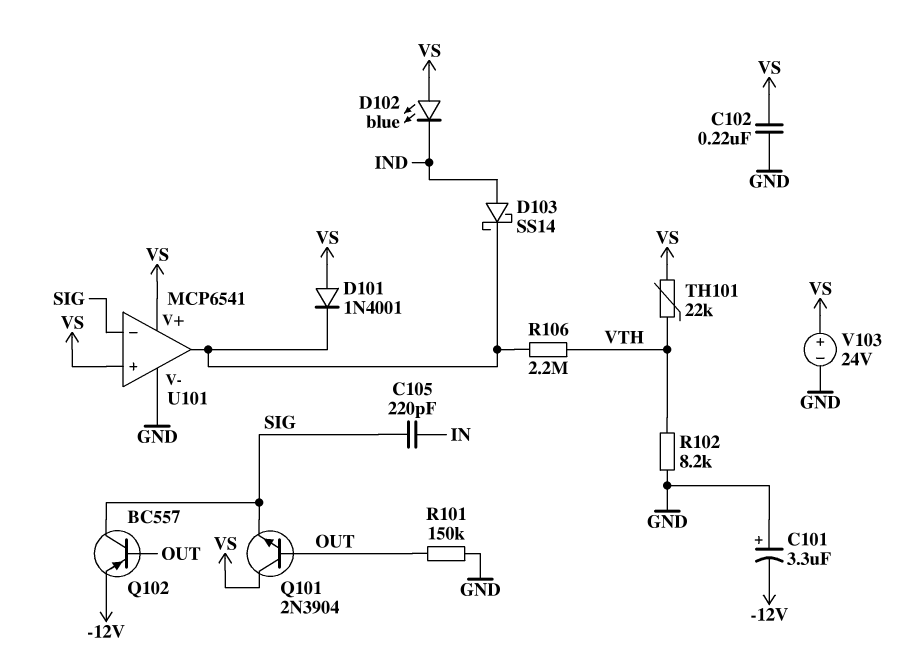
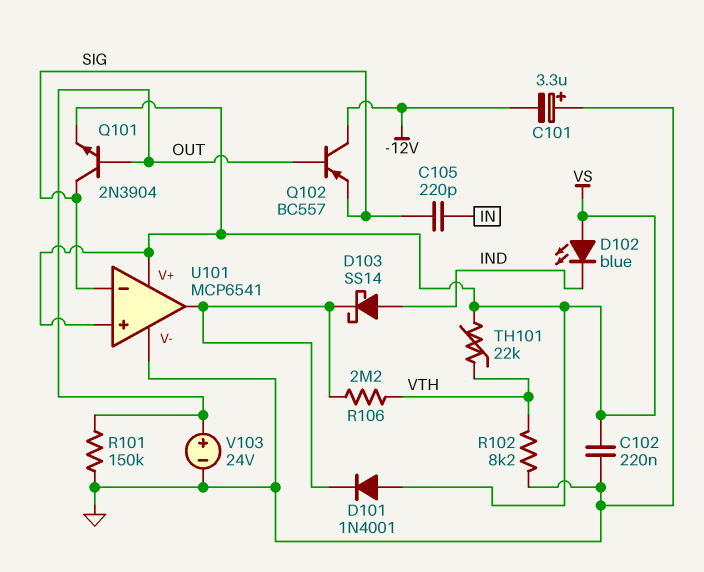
Q101: NPN 2N3904 (B OUT, C VS, E SIG) -> NPN 2N3904 (B OUT, C SIG, E VS)
Q102: PNP BC557 (B OUT, C SIG, E -12V) -> PNP BC557 (B OUT, C -12V, E SIG)
V103: 24V (plus VS, minus GND) -> 24V (plus OUT, minus GND)

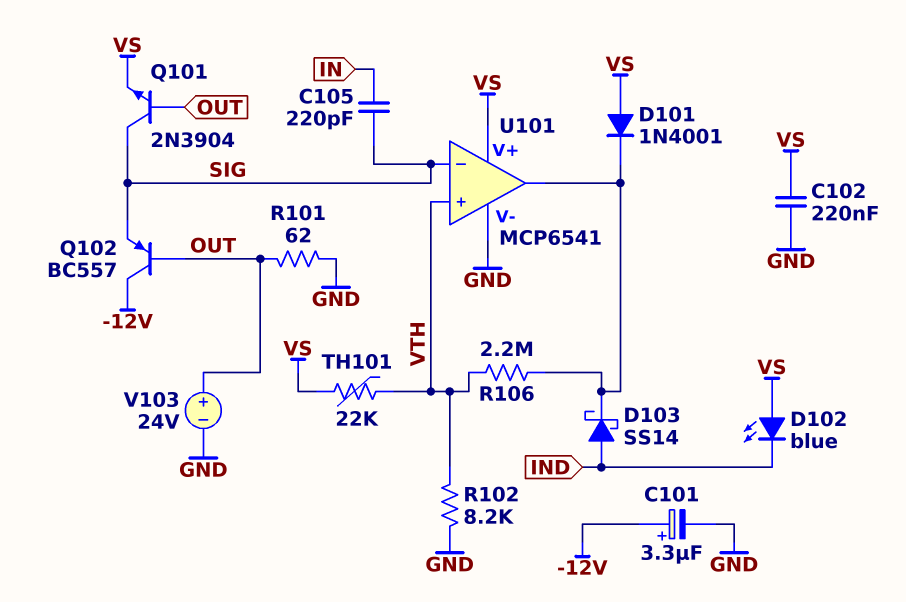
C101: 3.3uF (plus GND, minus -12V) -> 3.3uF (plus -12V, minus GND)
R101: 150k (GND, OUT) -> 62 (GND, OUT)
U101 pin in+: VS -> VTH

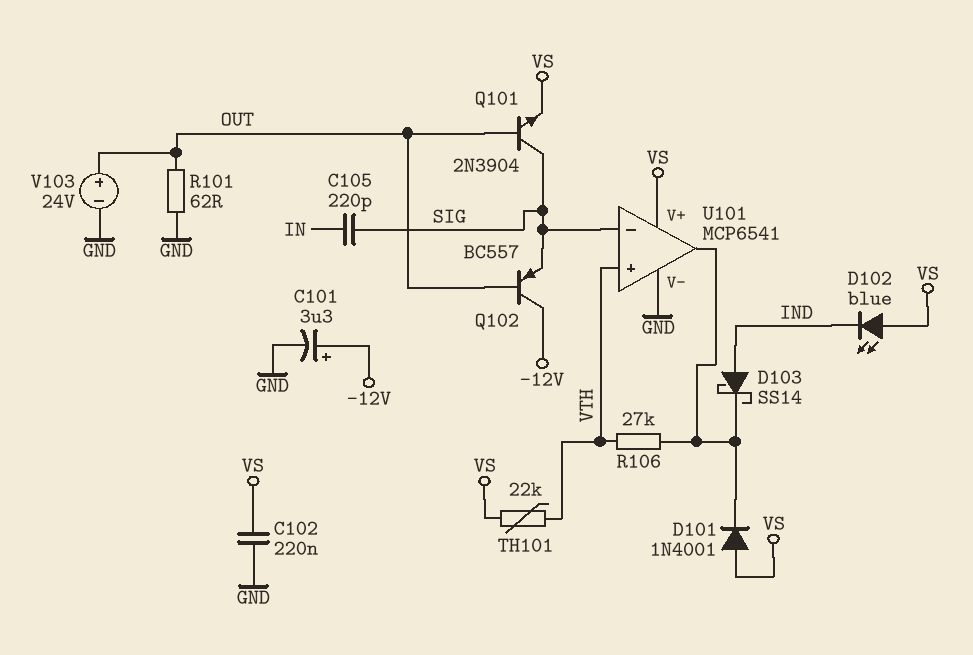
R102: 8.2k (GND, VTH) -> none
R106: 2.2M (U101/out, VTH) -> 27k (U101/out, VTH)

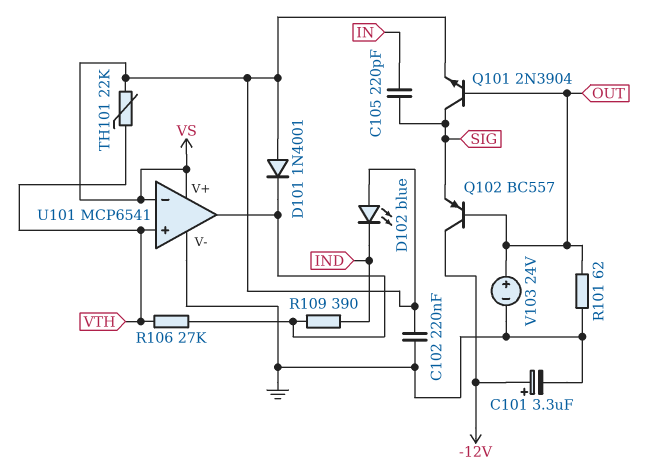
D103: schottky SS14 (A IND, K U101/out) -> none
R109: none -> 390 (IND, U101/out)
U101 pin in-: SIG -> VS

